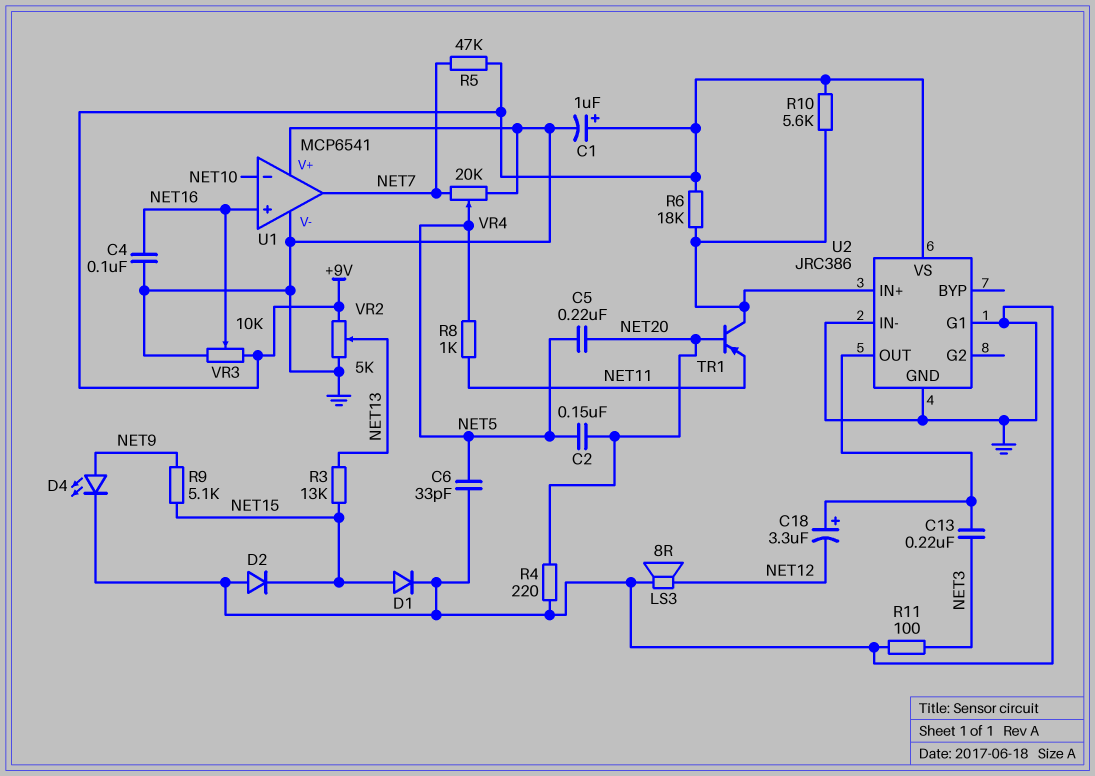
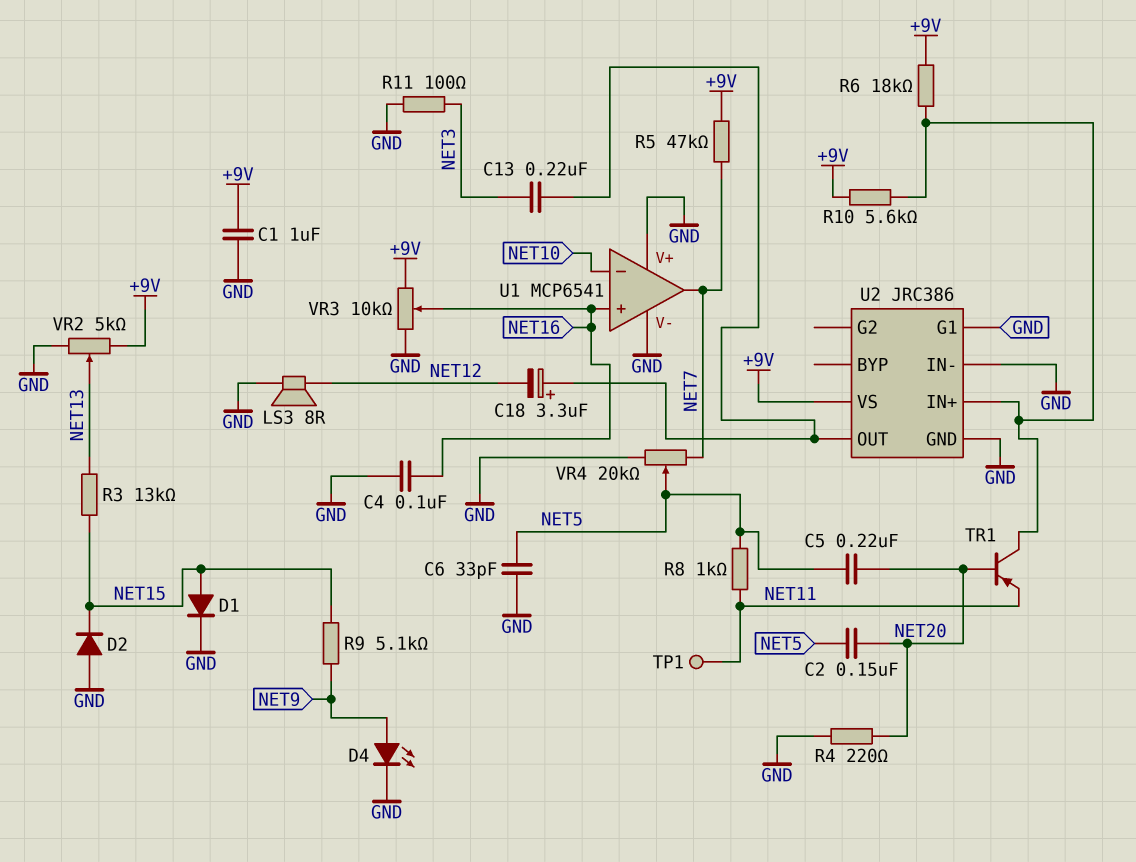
C1: 1uF (plus +9V, minus GND) -> 1uF (+9V, GND)
TP1: none -> test point (NET11)

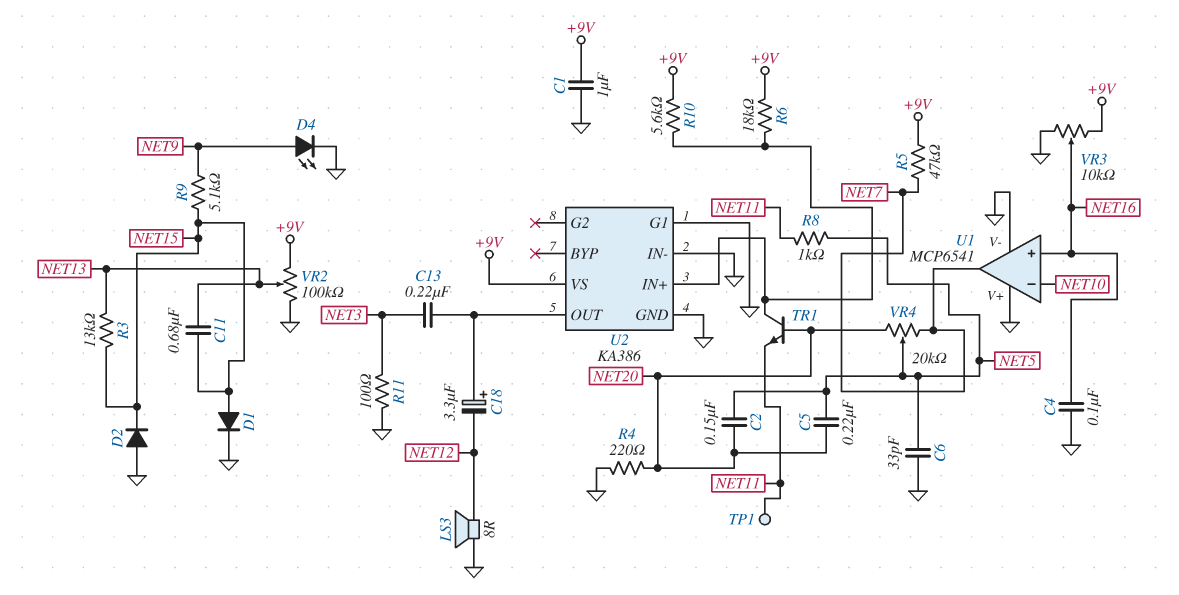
C11: none -> 680nF (NET13, NET15)
TR1: PNP (B NET20, C U2/IN+, E NET11) -> NPN (B NET20, C U2/IN+, E NET11)
U2: JRC386 -> KA386
VR2: 5k (+9V, GND, wiper NET13) -> 100k (+9V, GND, wiper NET13)
VR4: 20k (GND, NET7, wiper NET5) -> 20k (NET7, NET20, wiper NET5)

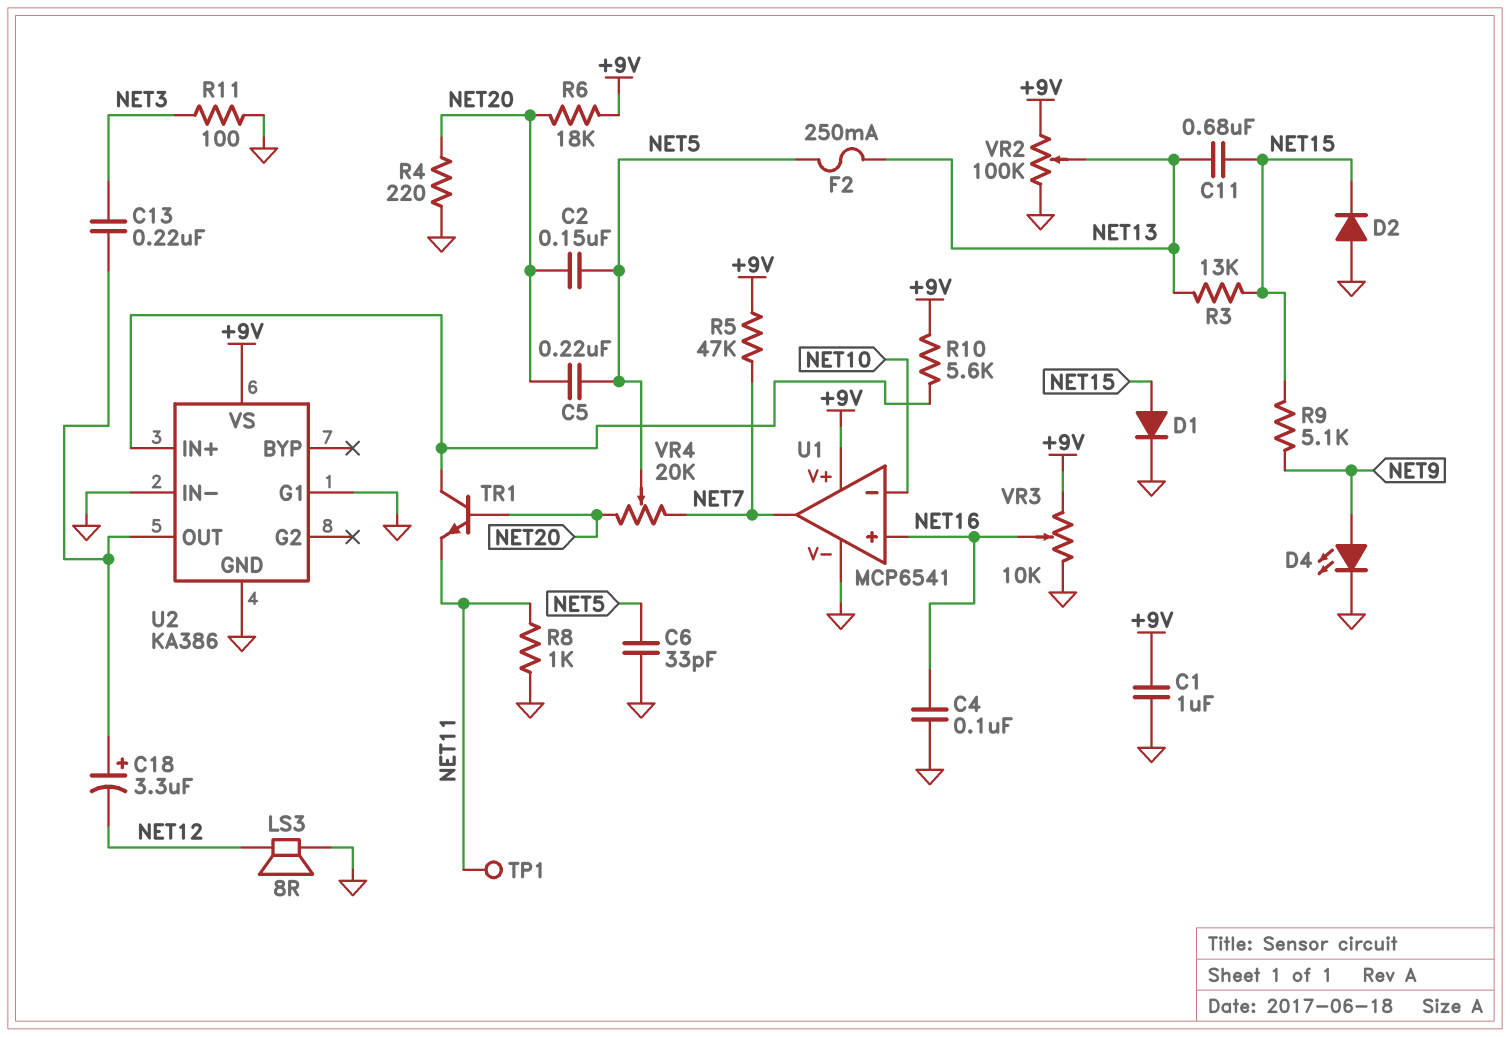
F2: none -> 250mA (NET5, NET13)
R6: 18k (+9V, U2/IN+) -> 18k (+9V, NET20)
R8: 1k (NET5, NET11) -> 1k (GND, NET11)
U1 pin V+: GND -> +9V

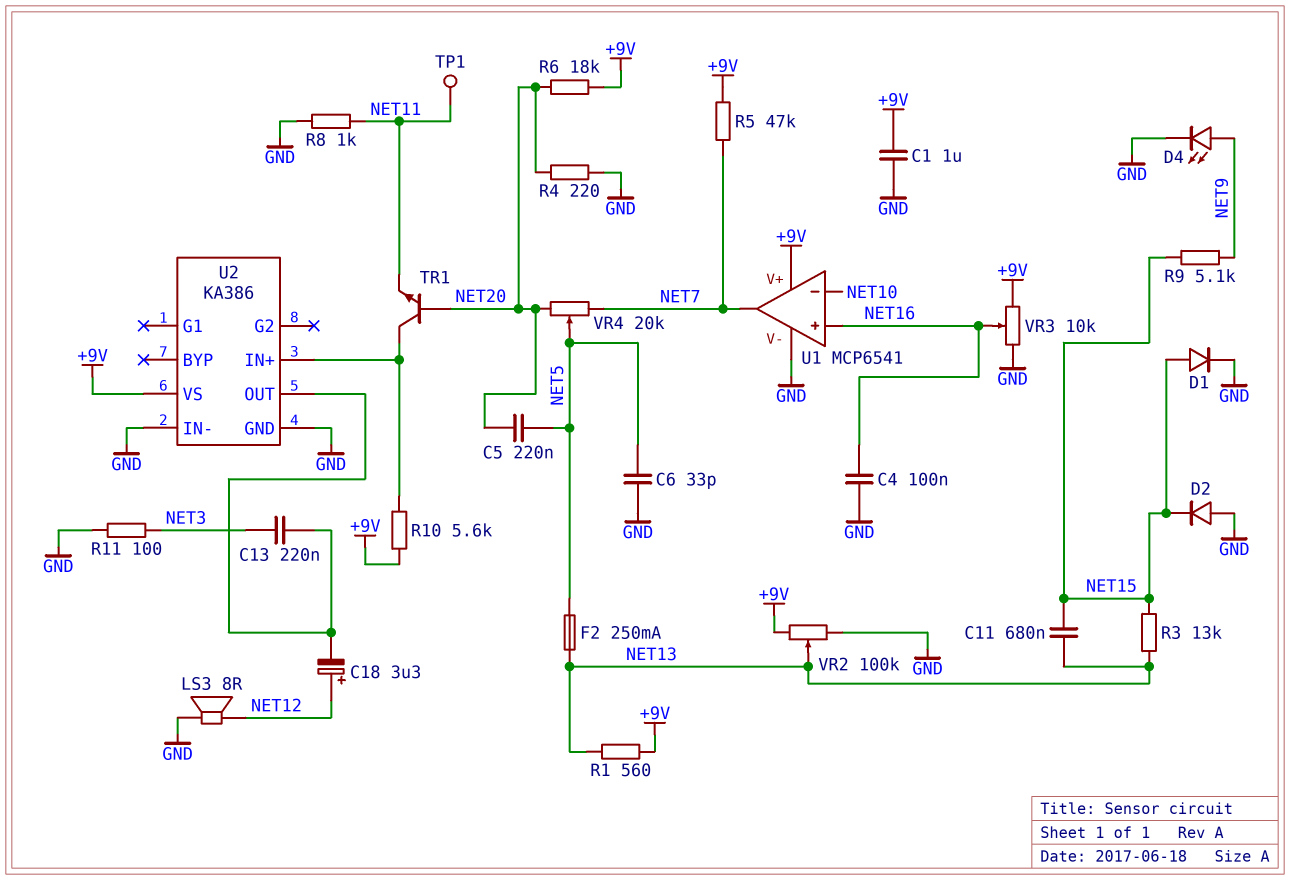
C2: 150nF (NET5, NET20) -> none
C18: 3.3uF (plus U2/OUT, minus NET12) -> 3.3uF (plus NET12, minus U2/OUT)
R1: none -> 560 (+9V, NET13)
U2 pin G1: GND -> none

